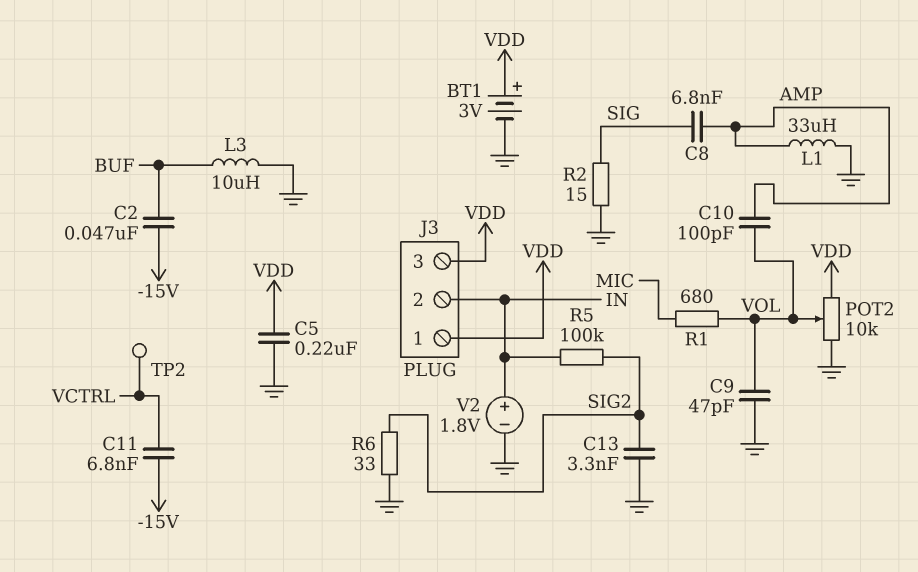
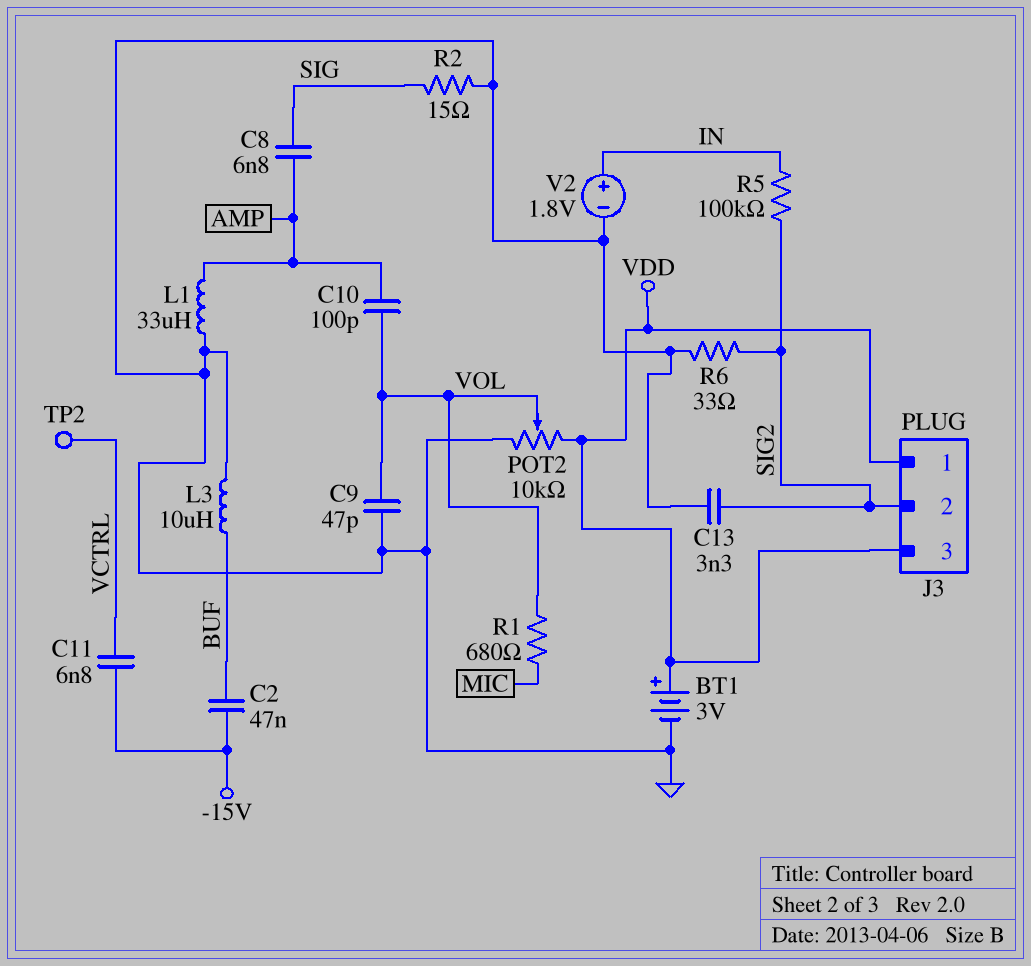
C5: 220nF (GND, VDD) -> none
J3 pin 2: IN -> SIG2

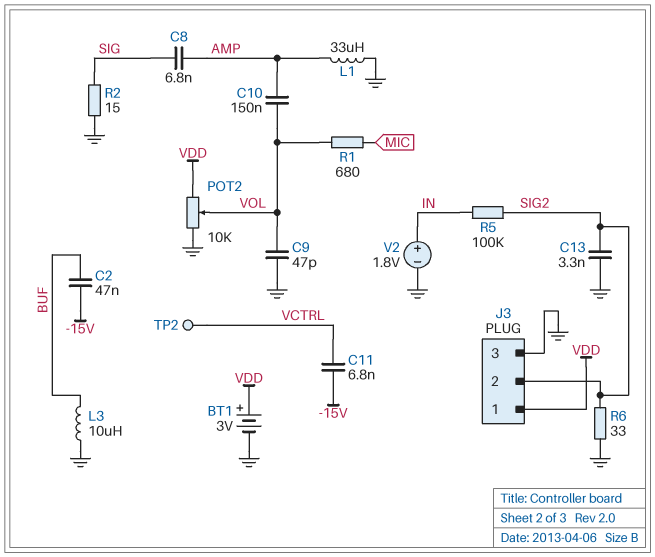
C10: 100pF (AMP, VOL) -> 150nF (AMP, VOL)
J3 pin 3: VDD -> GND

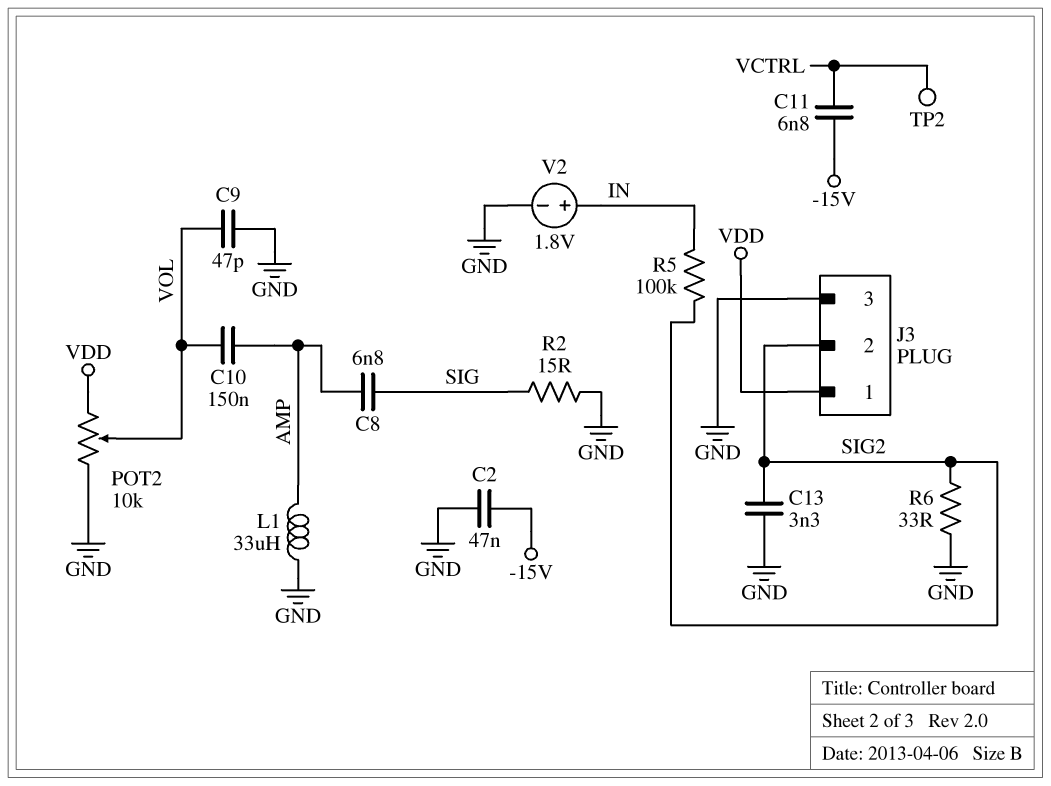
BT1: 3V (plus VDD, minus GND) -> none
C2: 47nF (-15V, BUF) -> 47nF (-15V, GND)
L3: 10uH (BUF, GND) -> none
R1: 680 (MIC, VOL) -> none

